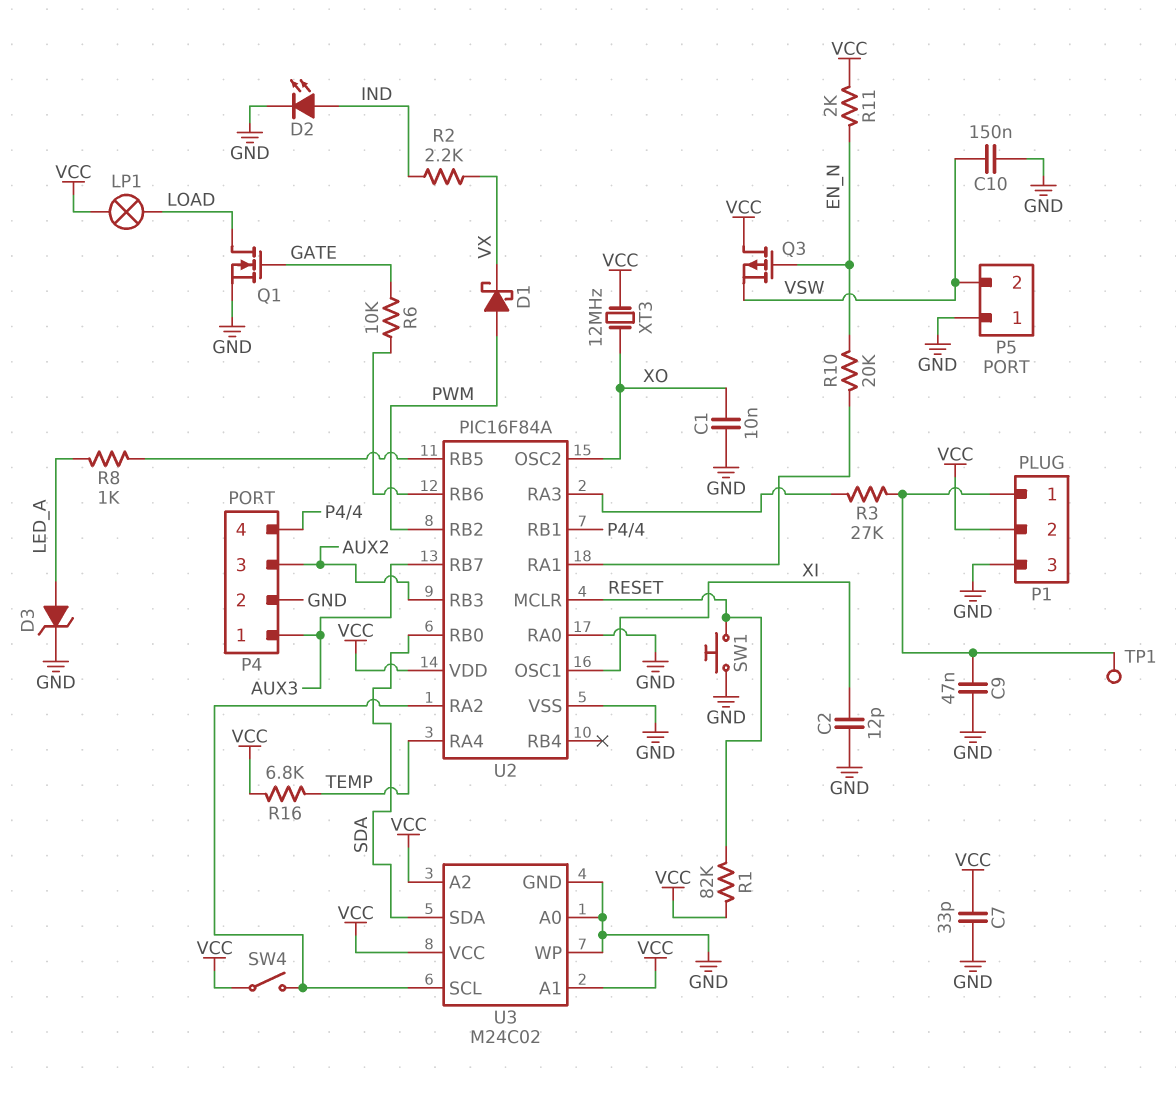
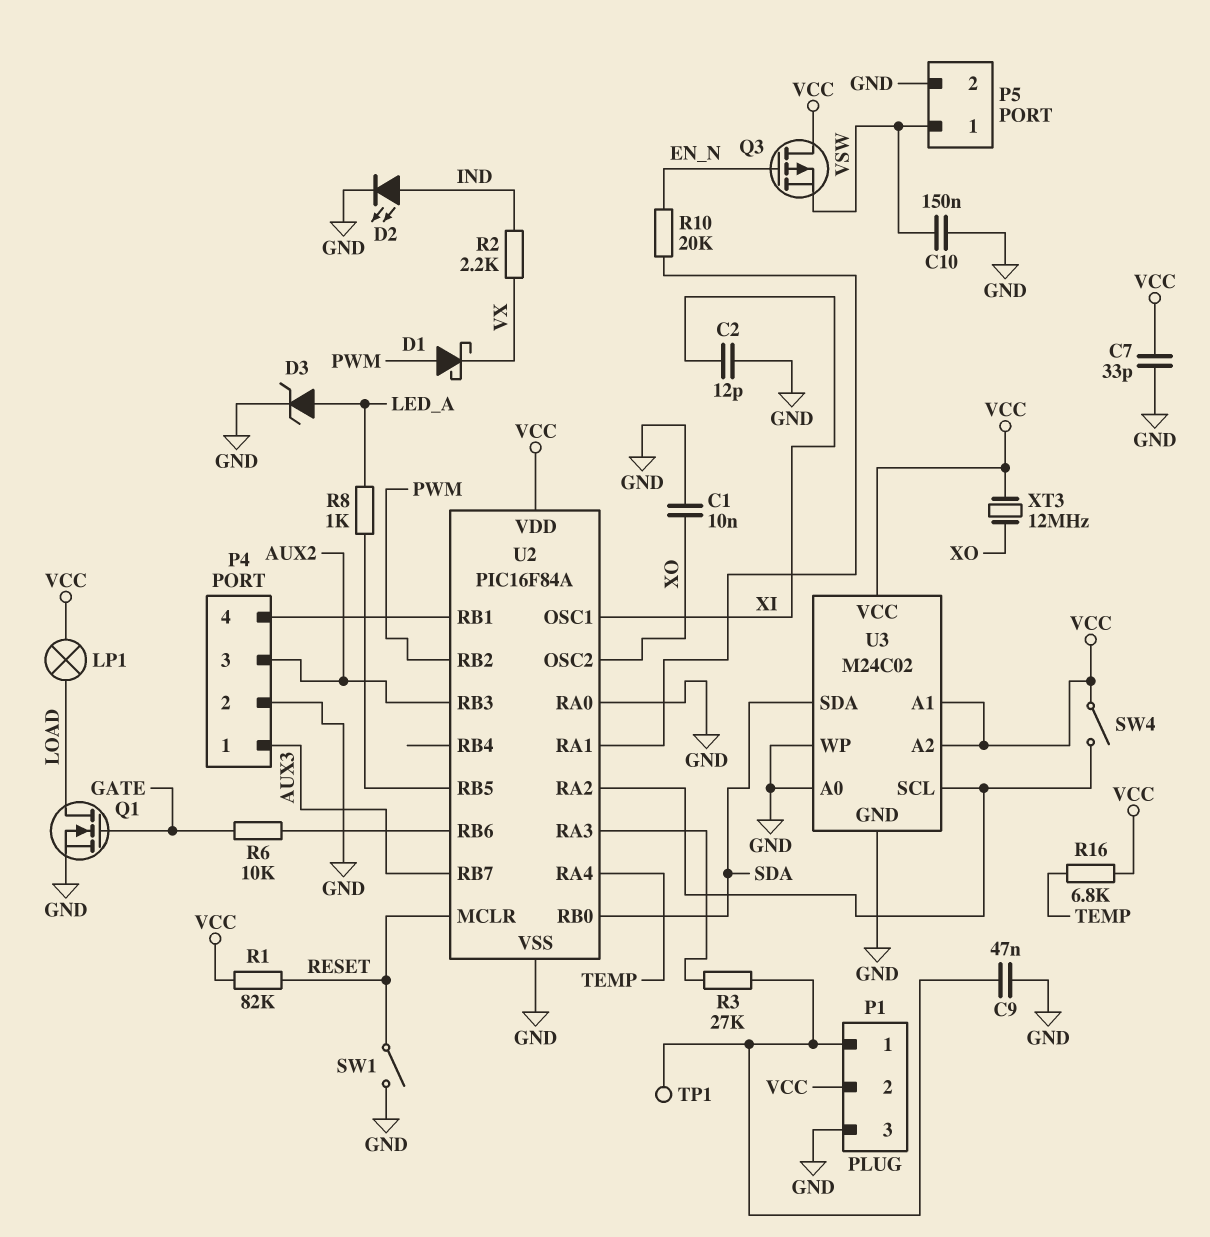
P5 pin 1: GND -> VSW
P5 pin 2: VSW -> GND
R11: 2k (EN_N, VCC) -> none
SW1: button (GND, RESET) -> switch (GND, RESET)

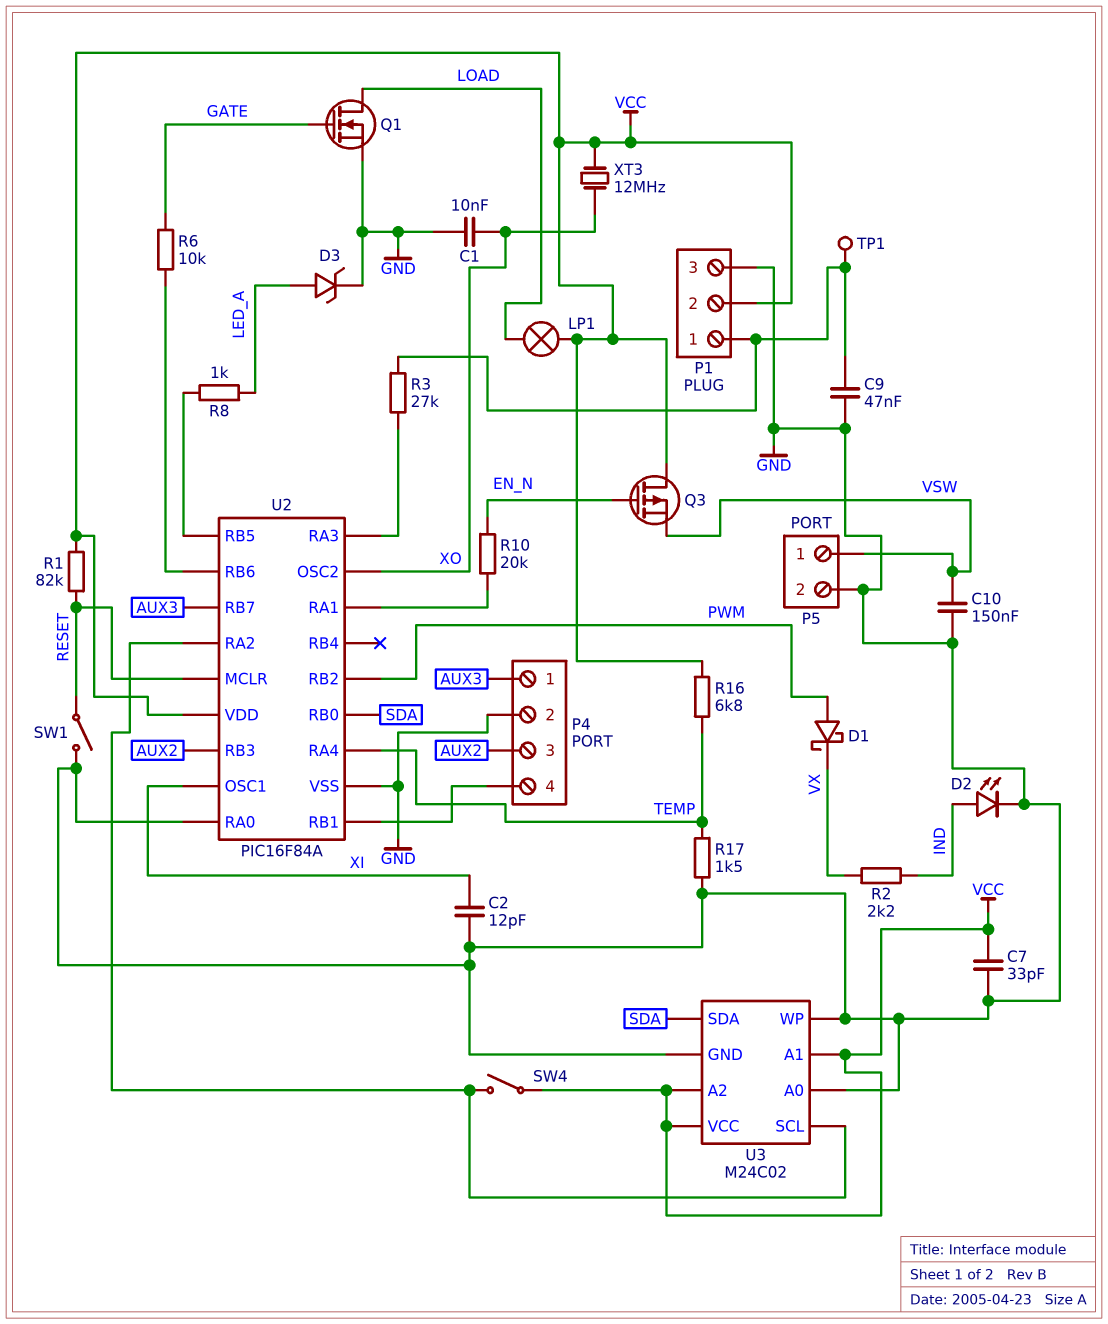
R17: none -> 1.5k (GND, TEMP)

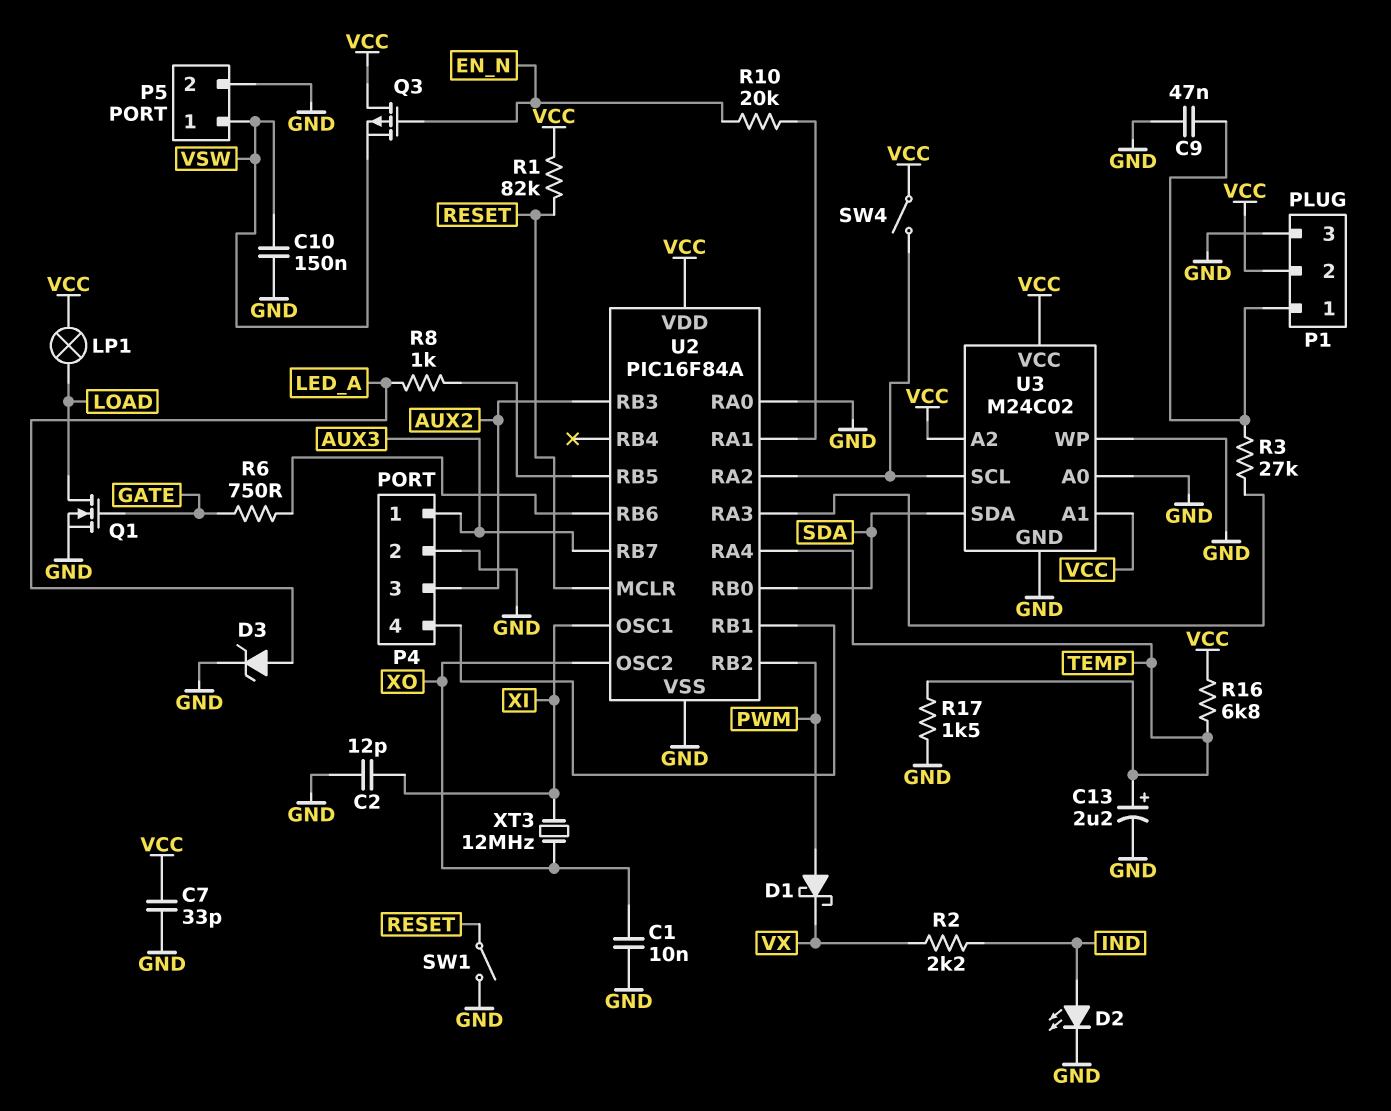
C13: none -> 2.2uF (plus TEMP, minus GND)
R6: 10k (GATE, U2/RB6) -> 750 (GATE, U2/RB6)
TP1: test point (P1/1) -> none
XT3: 12MHz (VCC, XO) -> 12MHz (XI, XO)

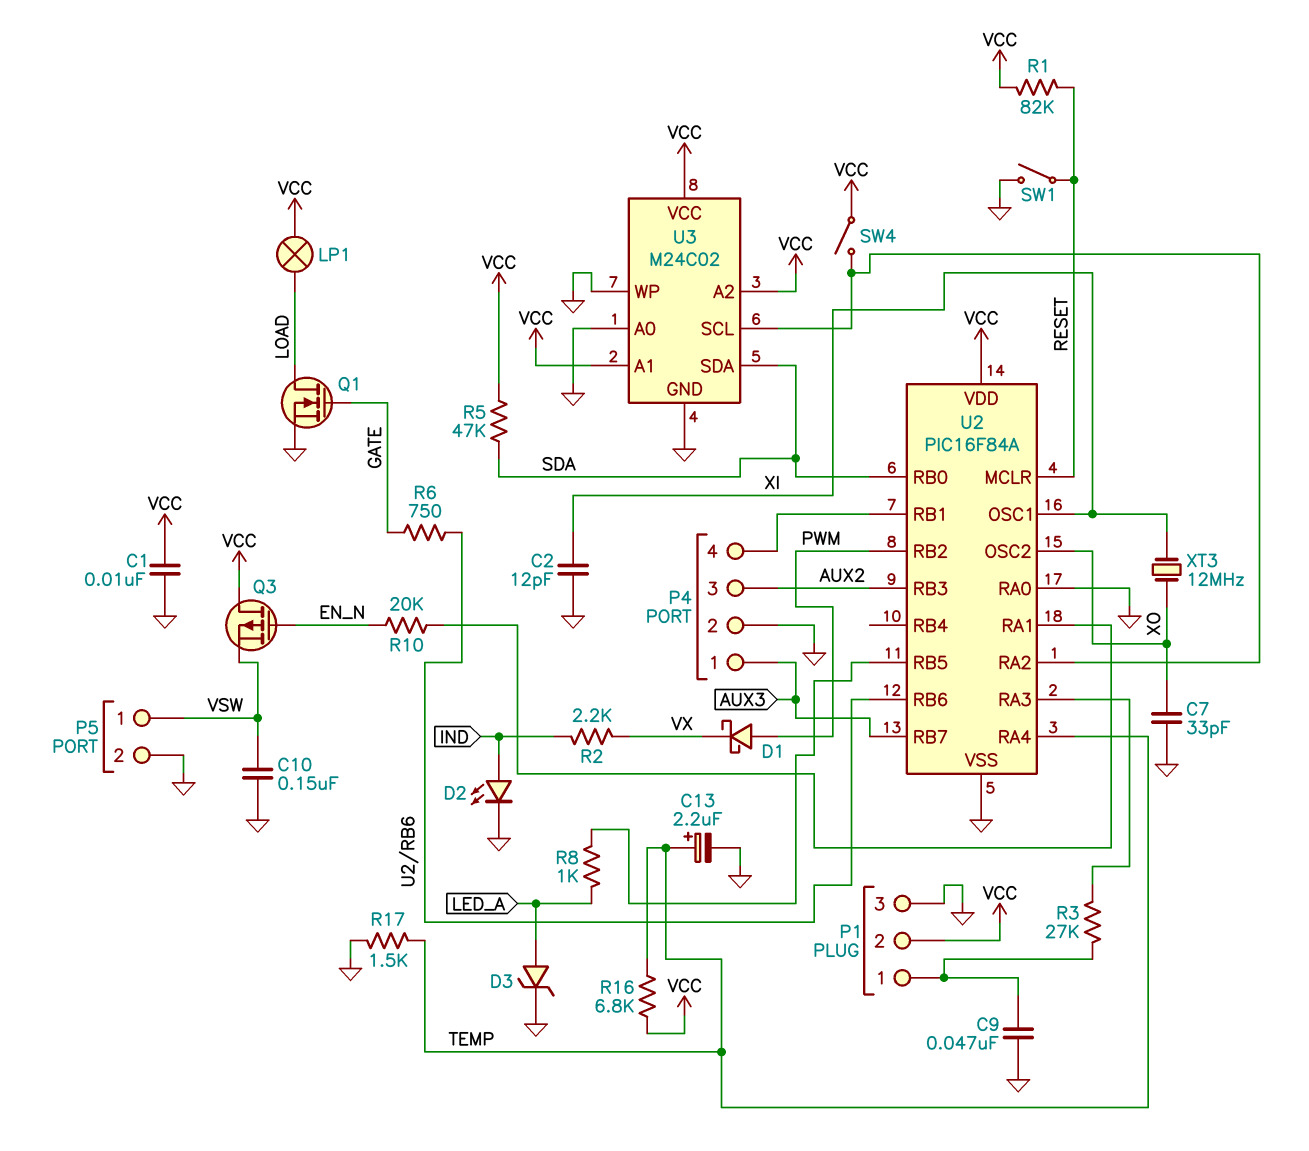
C1: 10nF (GND, XO) -> 10nF (GND, VCC)
C7: 33pF (GND, VCC) -> 33pF (GND, XO)
R5: none -> 47k (SDA, VCC)

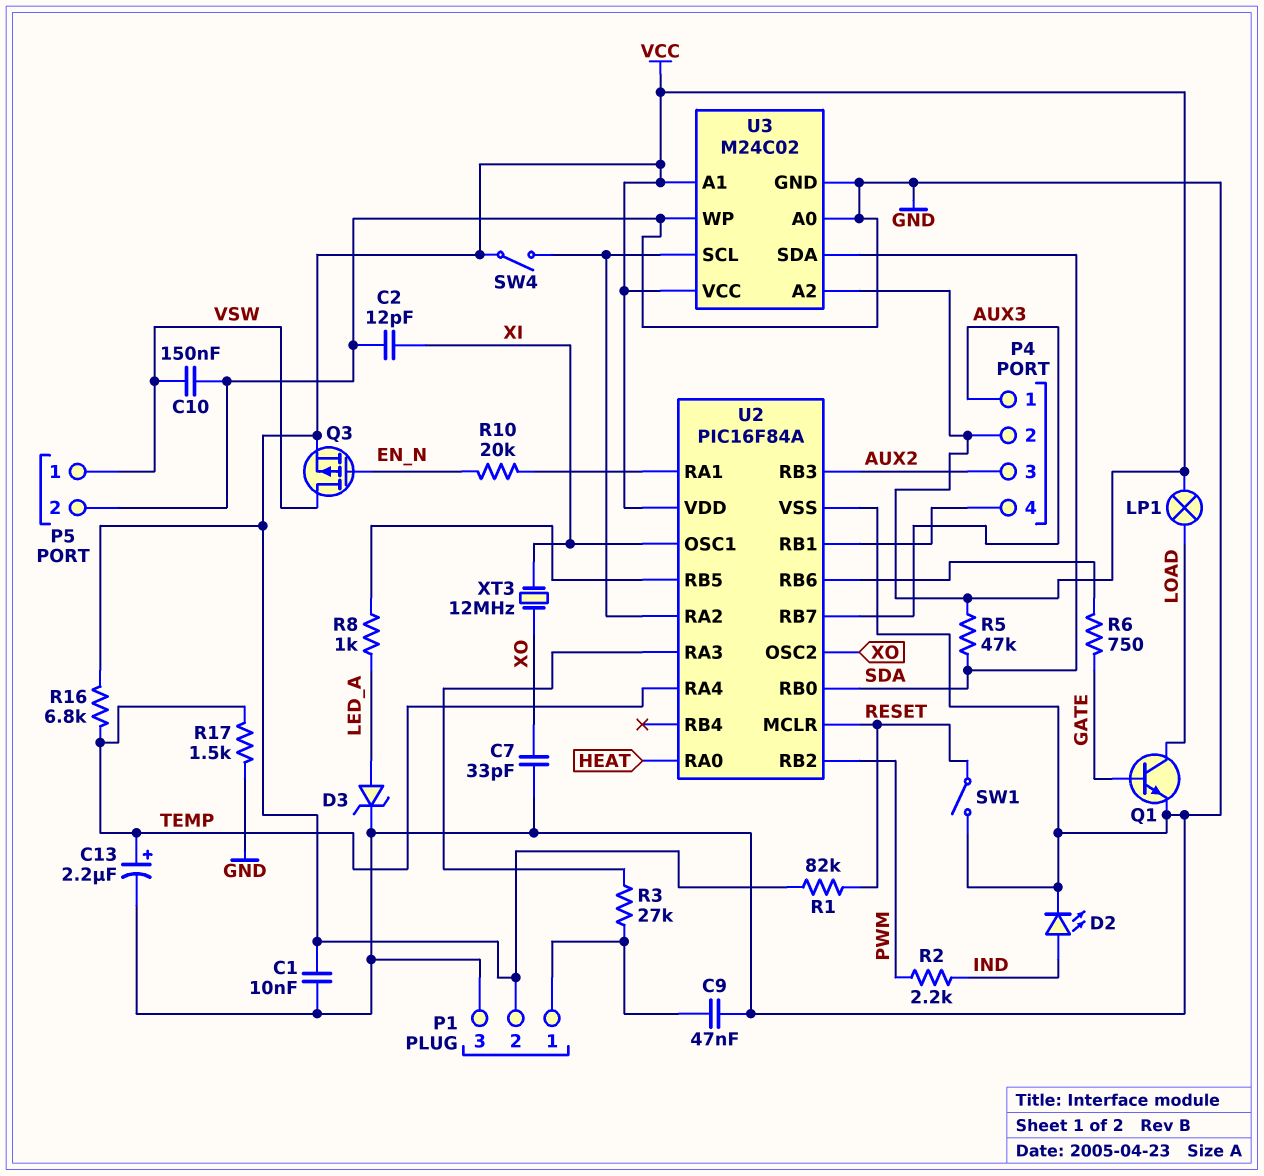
D1: schottky (A PWM, K VX) -> none
P4 pin 2: GND -> VCC
Q1: NMOS (G GATE, D LOAD, S GND) -> NPN (B GATE, C LOAD, E GND)
Q3: PMOS (G EN_N, D VCC, S VSW) -> PMOS (G EN_N, D VSW, S VCC)
R2: 2.2k (IND, VX) -> 2.2k (IND, PWM)
U2 pin RA0: GND -> HEAT

